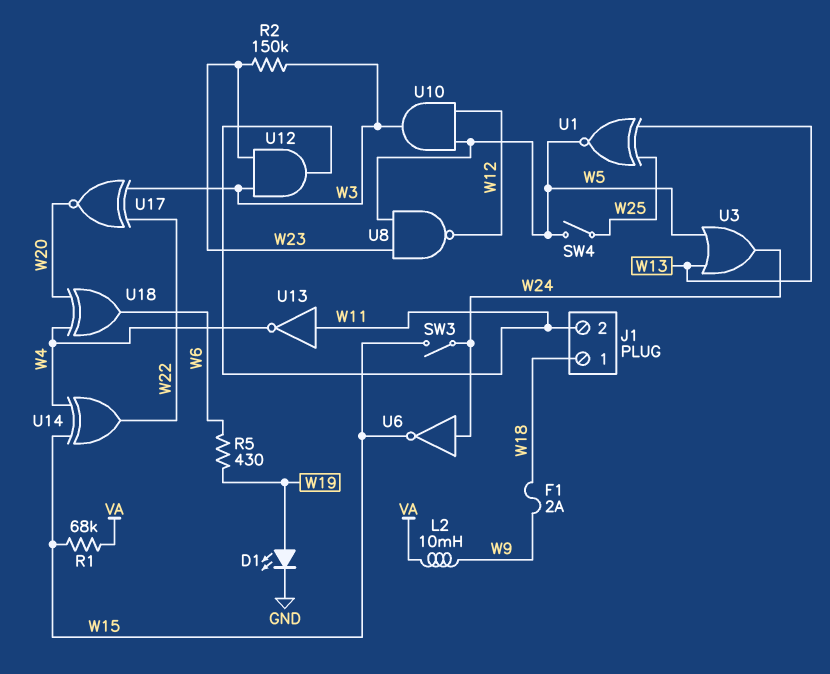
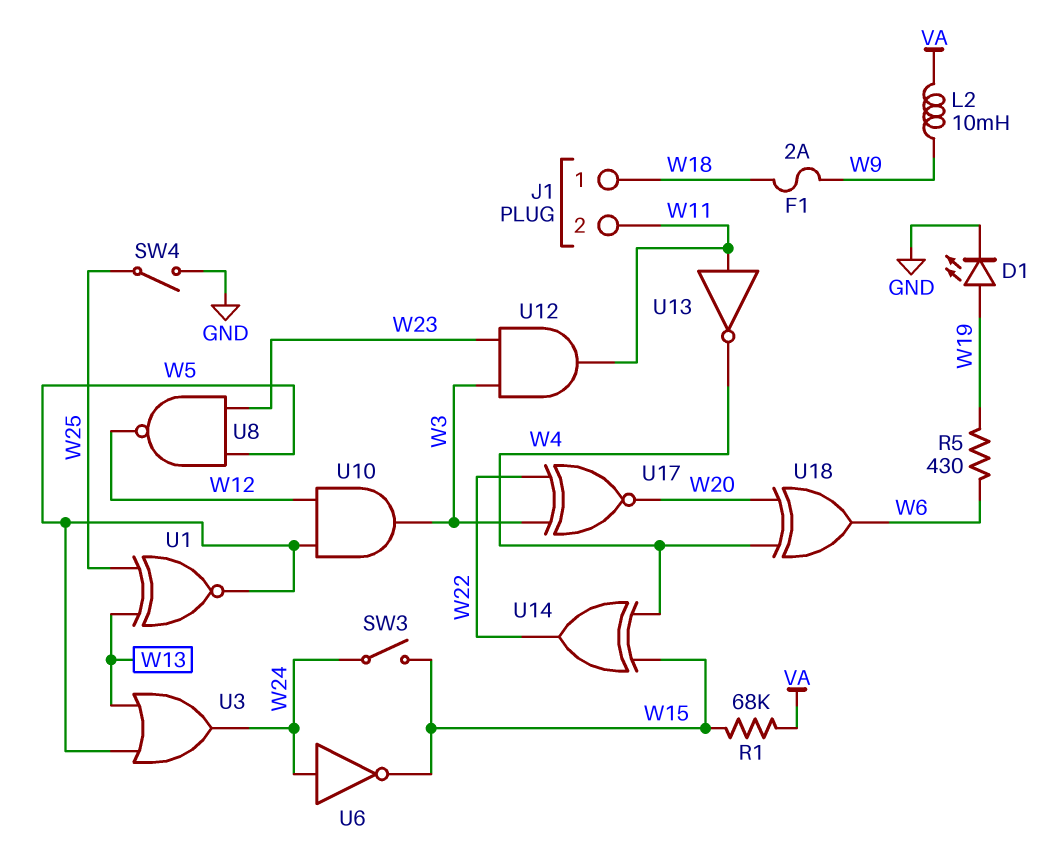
R2: 150k (W3, W23) -> none
SW4: switch (W5, W25) -> switch (GND, W25)

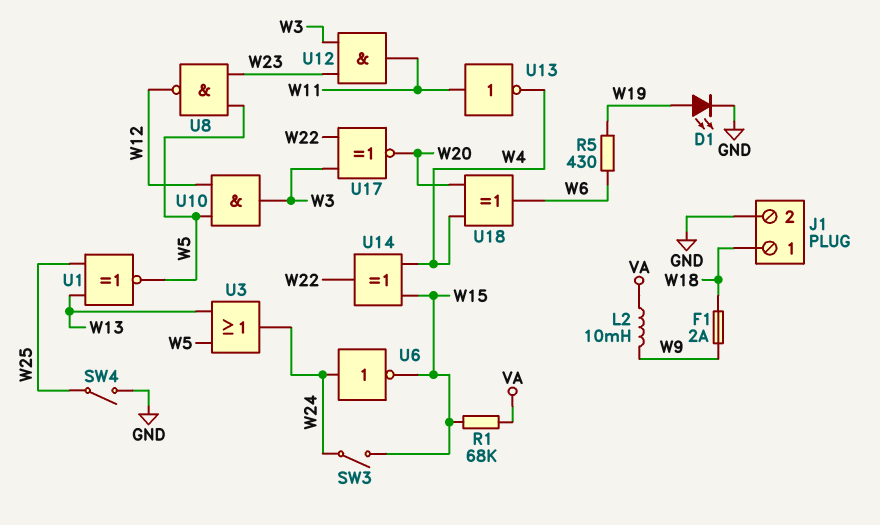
J1 pin 2: W11 -> GND

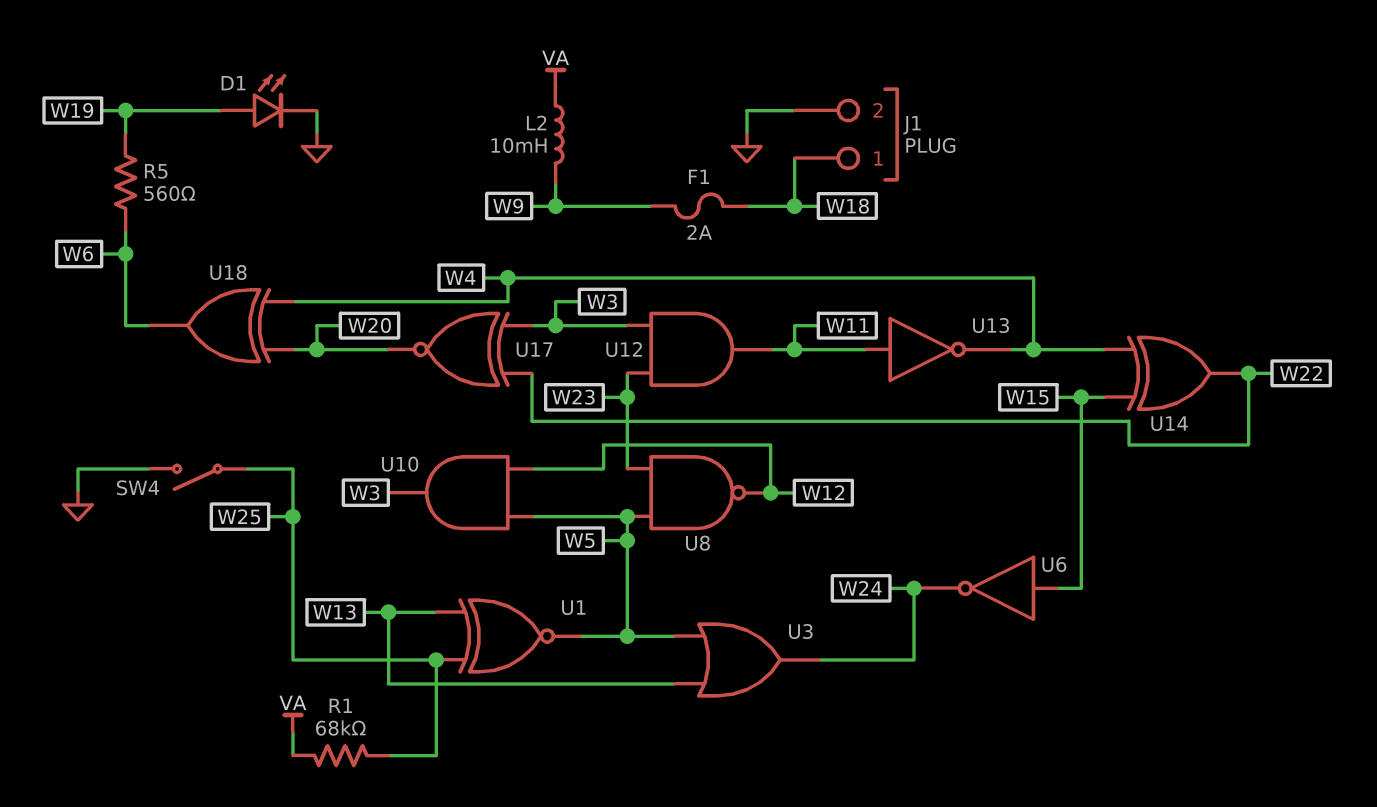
R1: 68k (VA, W15) -> 68k (VA, W25)
R5: 430 (W6, W19) -> 560 (W6, W19)
SW3: switch (W15, W24) -> none
U6: NOT (in W24, out W15) -> NOT (in W15, out W24)

